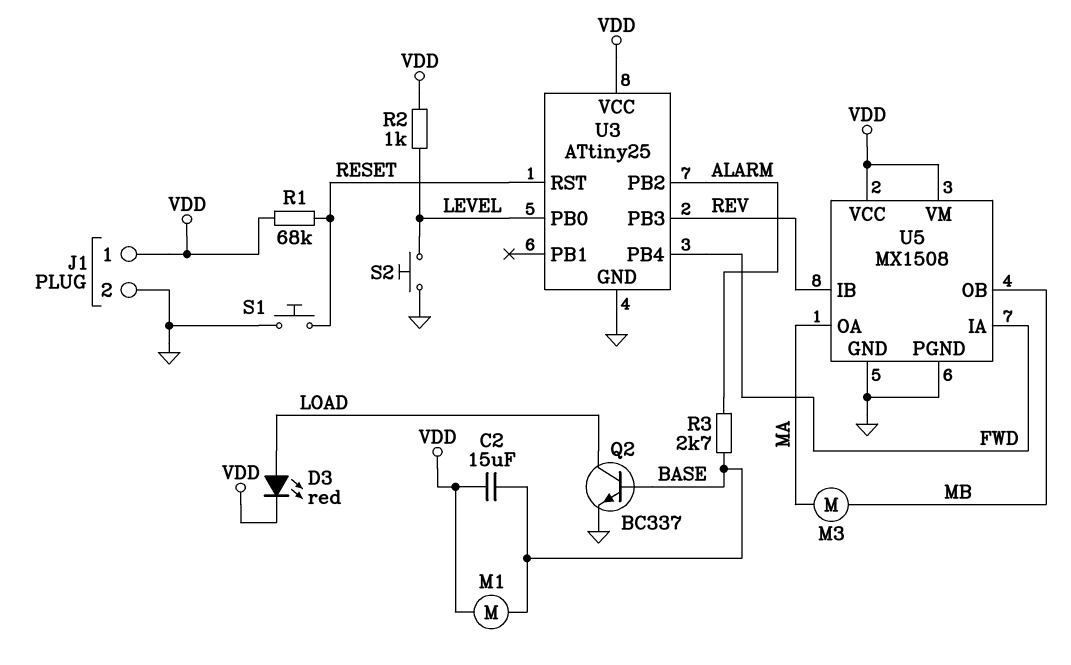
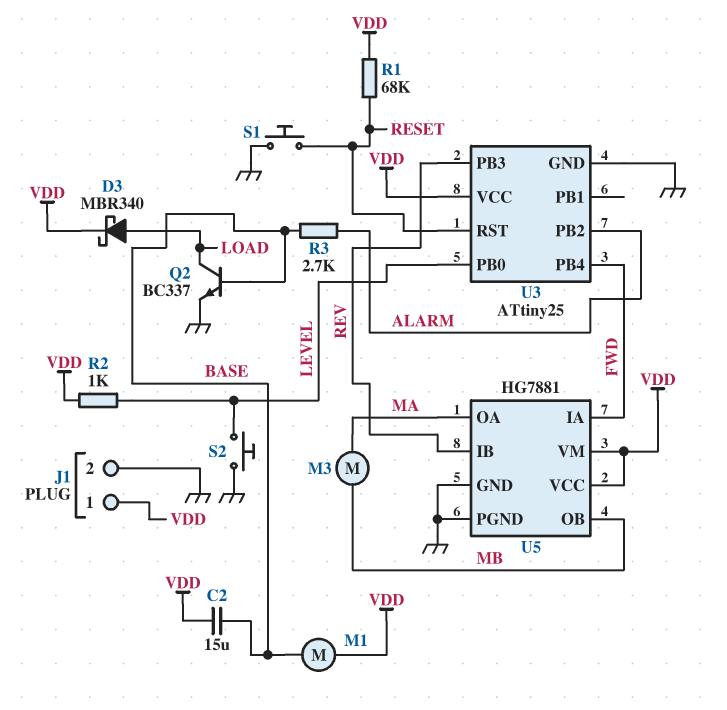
D3: LED red (A LOAD, K VDD) -> schottky MBR340 (A LOAD, K VDD)
U5: MX1508 -> HG7881

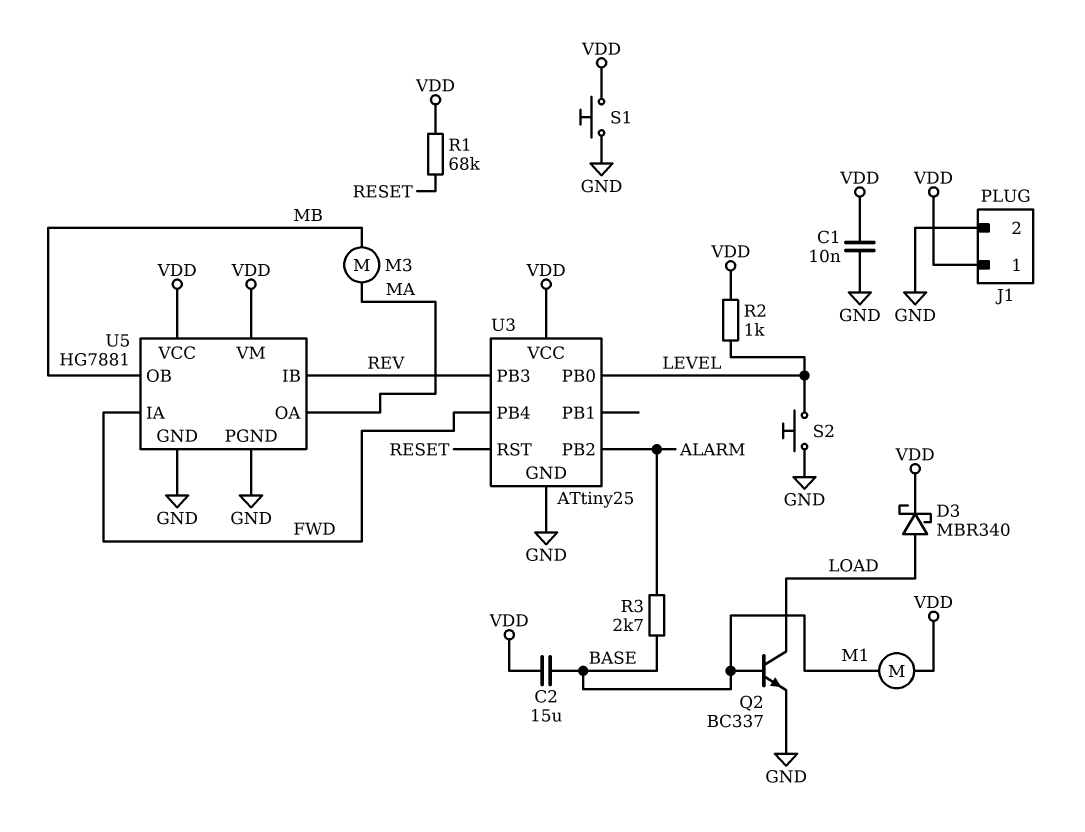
C1: none -> 10nF (GND, VDD)
S1: button (GND, RESET) -> button (GND, VDD)

